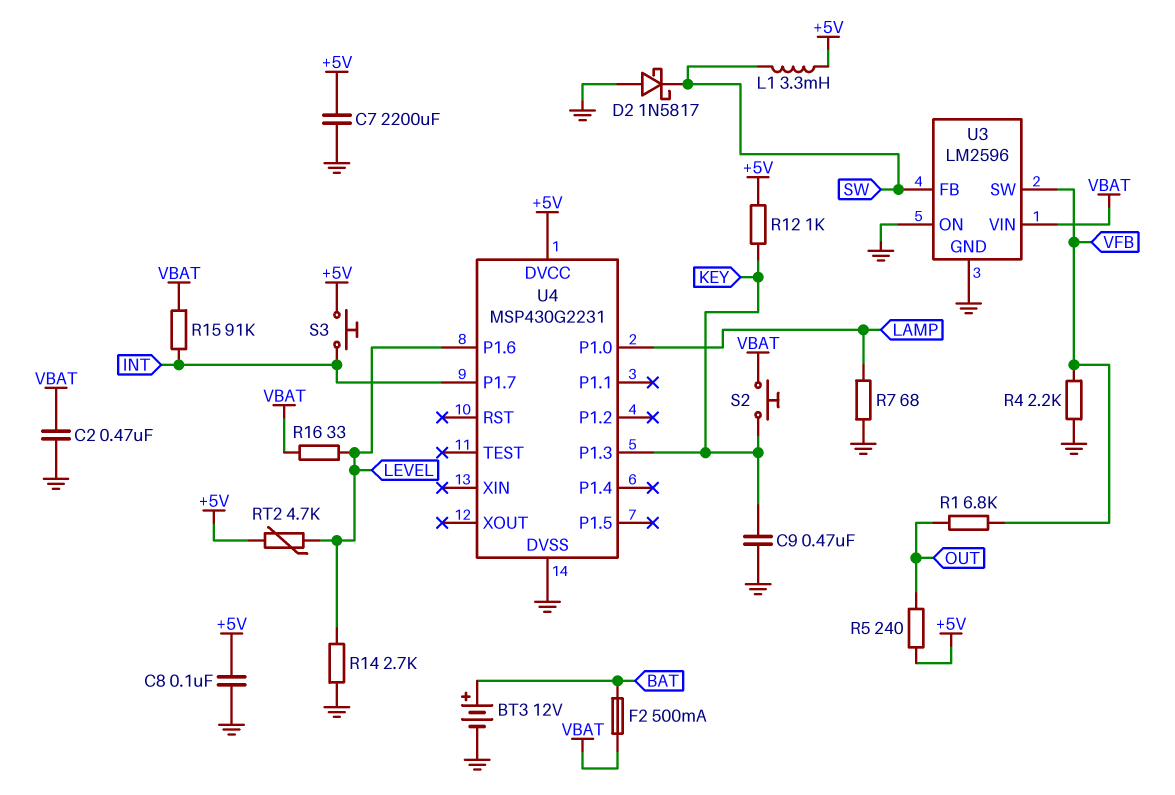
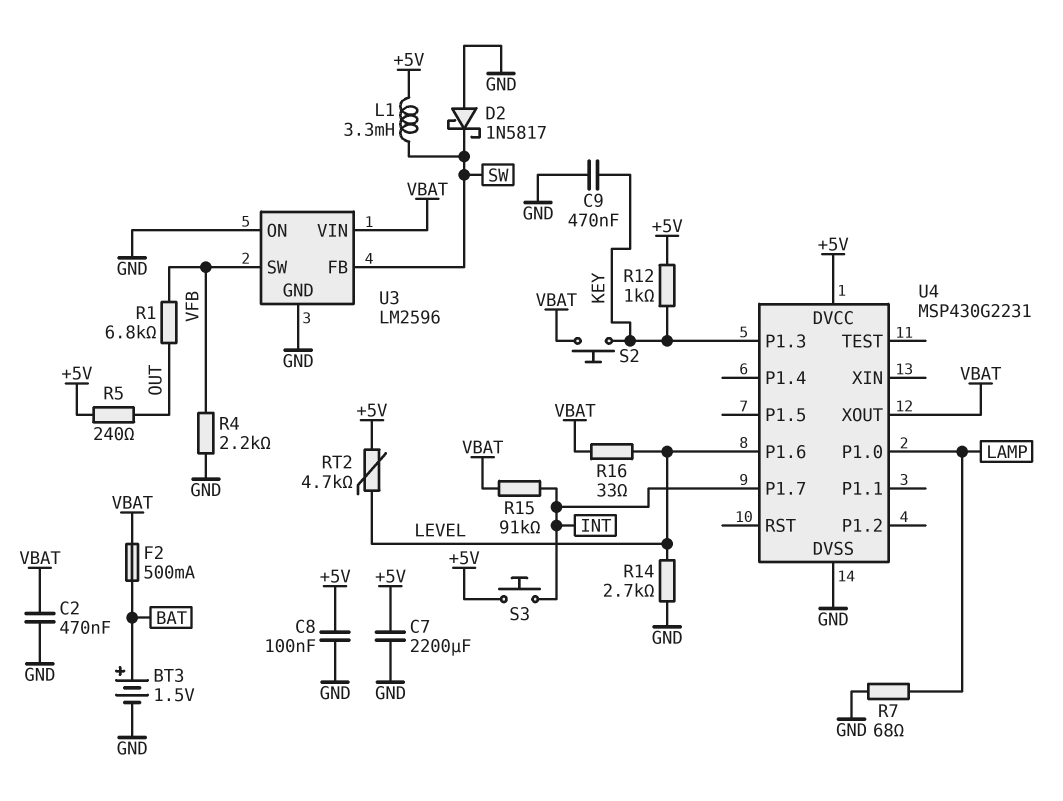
BT3: 12V (plus BAT, minus GND) -> 1.5V (plus BAT, minus GND)
U4 pin XOUT: none -> VBAT

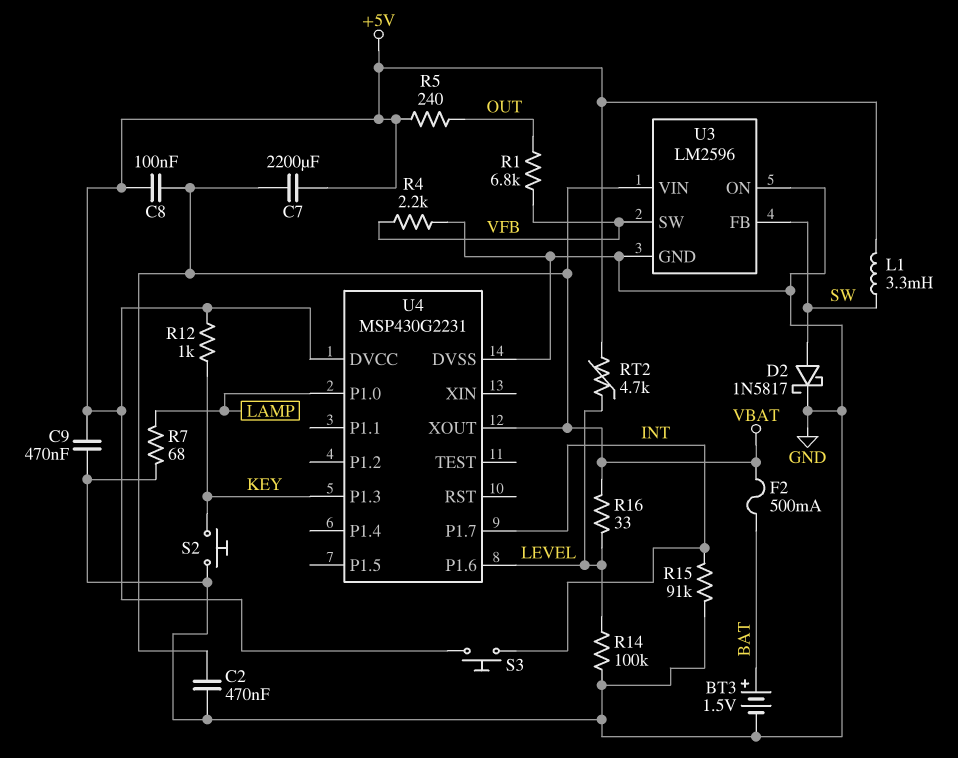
C7: 2200uF (+5V, GND) -> 2200uF (+5V, VBAT)
C8: 100nF (+5V, GND) -> 100nF (+5V, VBAT)
C9: 470nF (GND, KEY) -> 470nF (+5V, GND)
D2: schottky 1N5817 (A GND, K SW) -> schottky 1N5817 (A SW, K GND)
R14: 2.7k (GND, LEVEL) -> 100k (GND, LEVEL)
R15: 91k (INT, VBAT) -> 91k (GND, INT)
S2: button (KEY, VBAT) -> button (GND, KEY)

